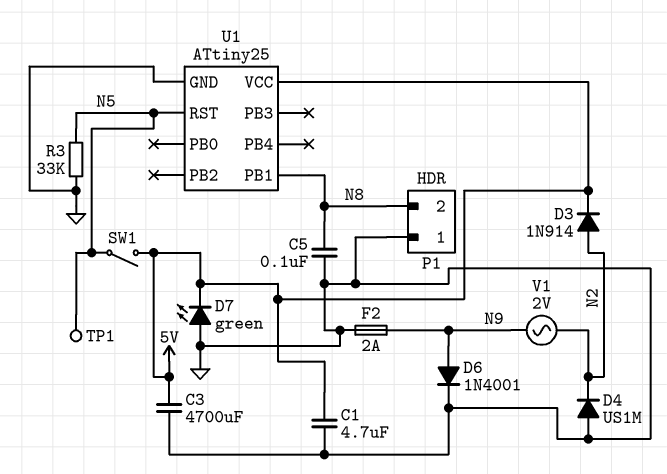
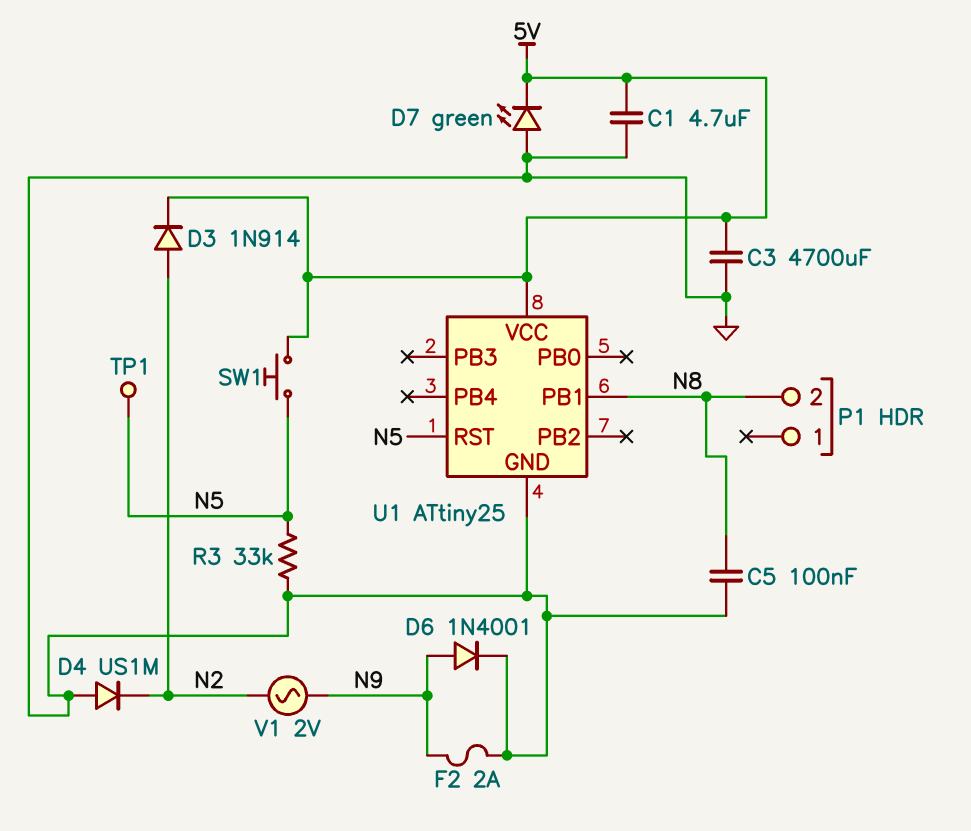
P1 pin 1: GND -> none
SW1: switch (5V, N5) -> button (5V, N5)

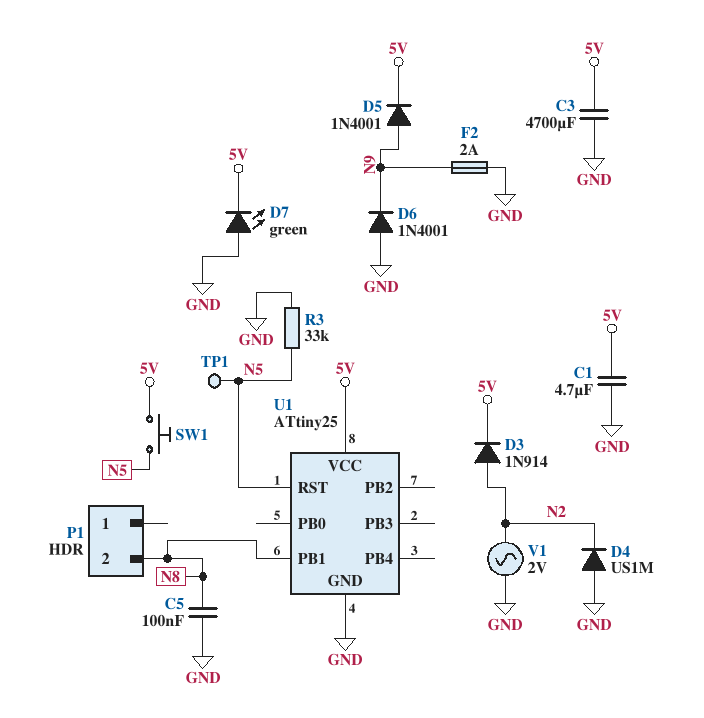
D5: none -> diode 1N4001 (A N9, K 5V)
D6: diode 1N4001 (A N9, K GND) -> diode 1N4001 (A GND, K N9)
V1: AC 2V (N2, N9) -> AC 2V (GND, N2)

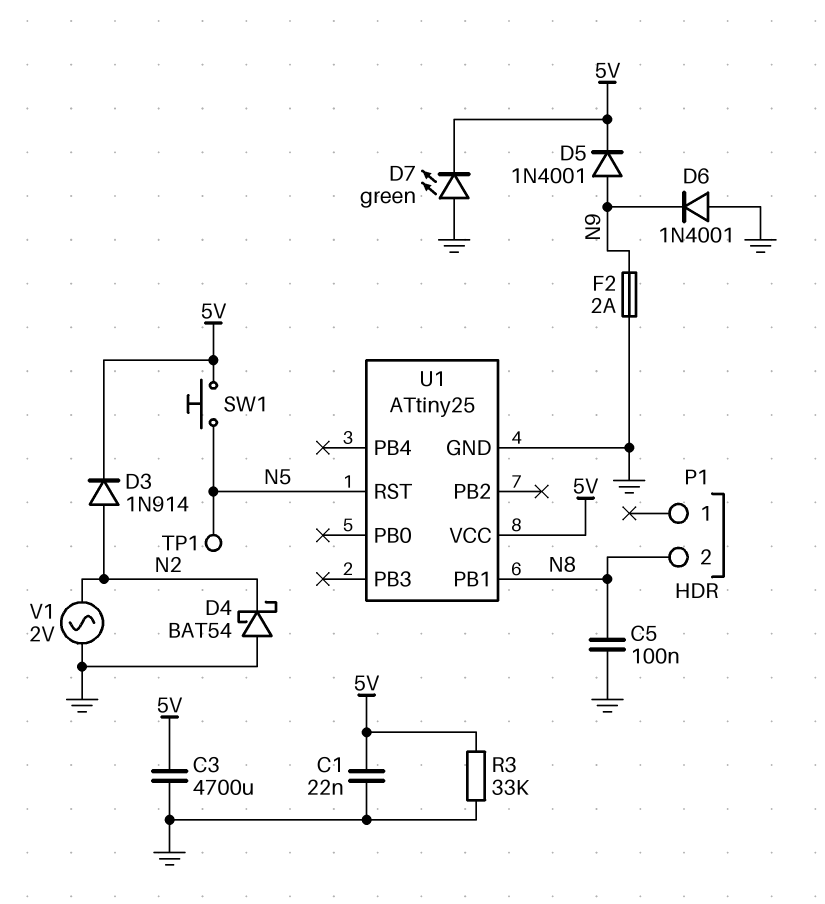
C1: 4.7uF (5V, GND) -> 22nF (5V, GND)
D4: diode US1M (A GND, K N2) -> schottky BAT54 (A GND, K N2)
R3: 33k (GND, N5) -> 33k (5V, GND)

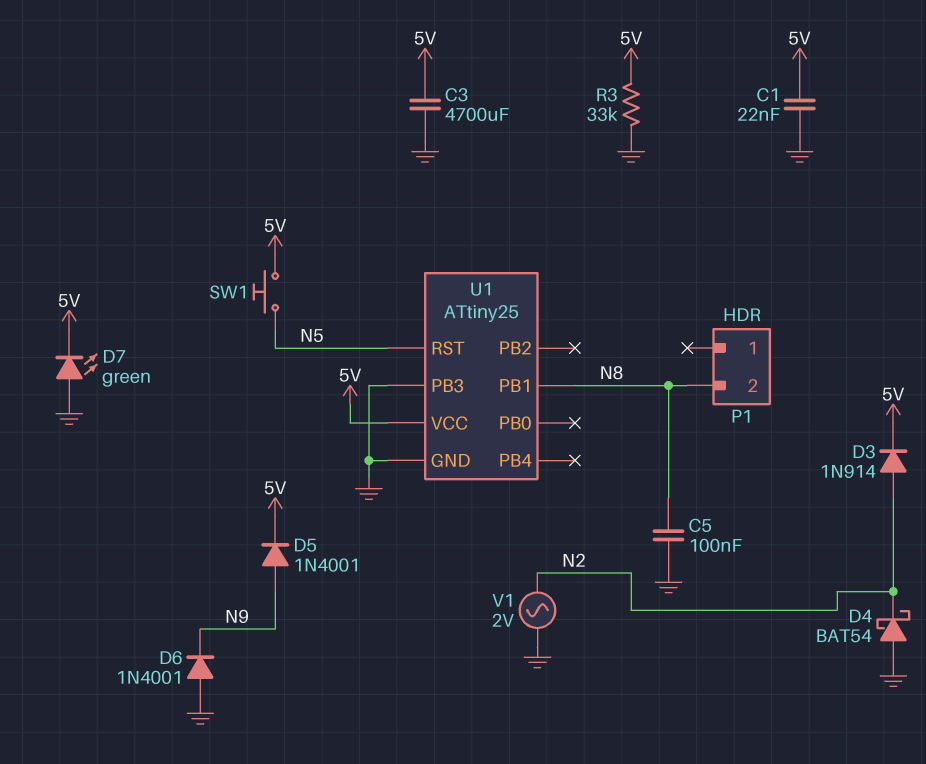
F2: 2A (GND, N9) -> none
TP1: test point (N5) -> none
U1 pin PB3: none -> GND

